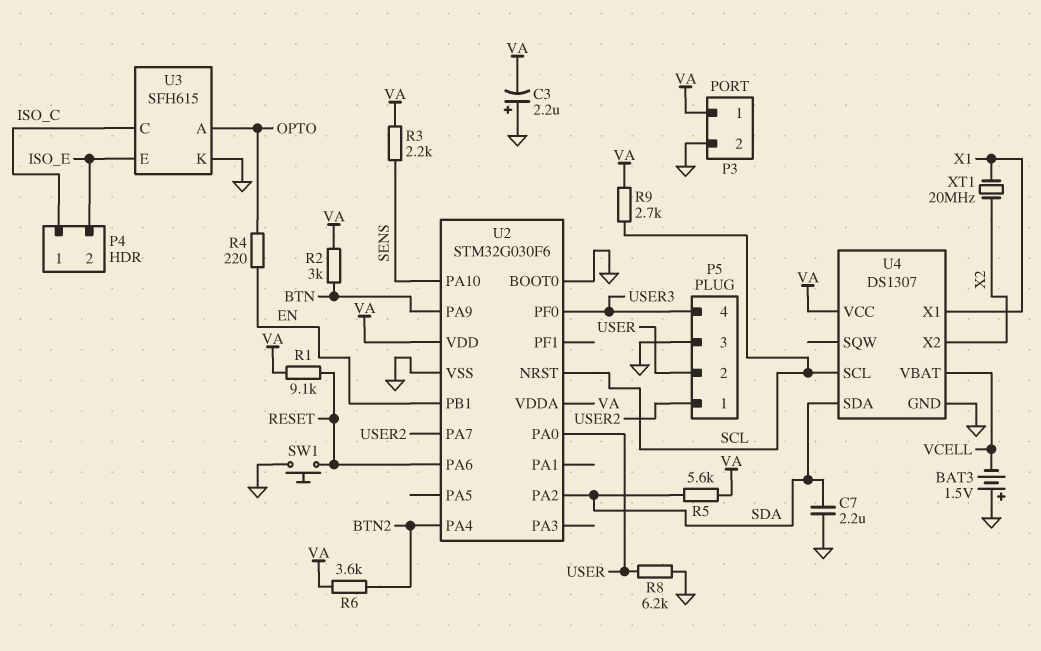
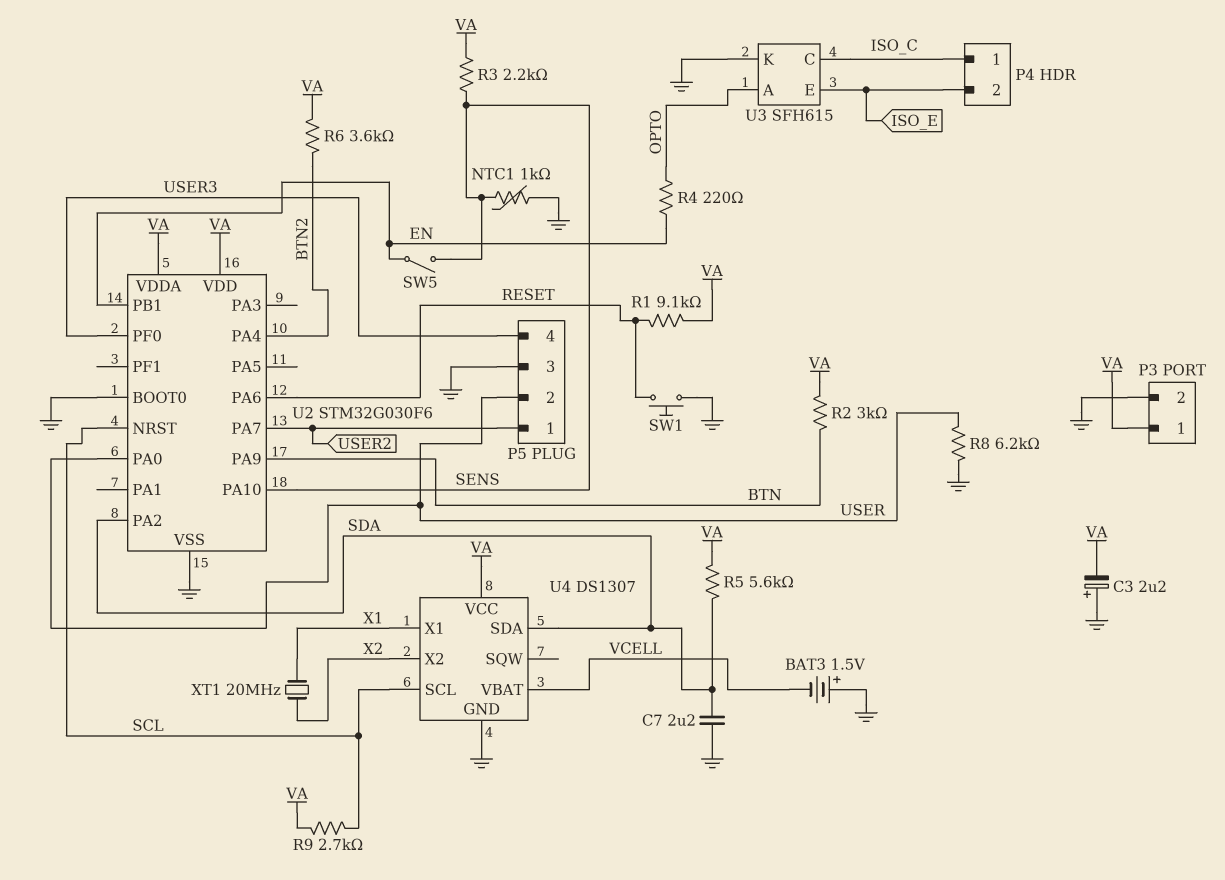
NTC1: none -> 1k (GND, SENS)
SW5: none -> switch (EN, SENS)

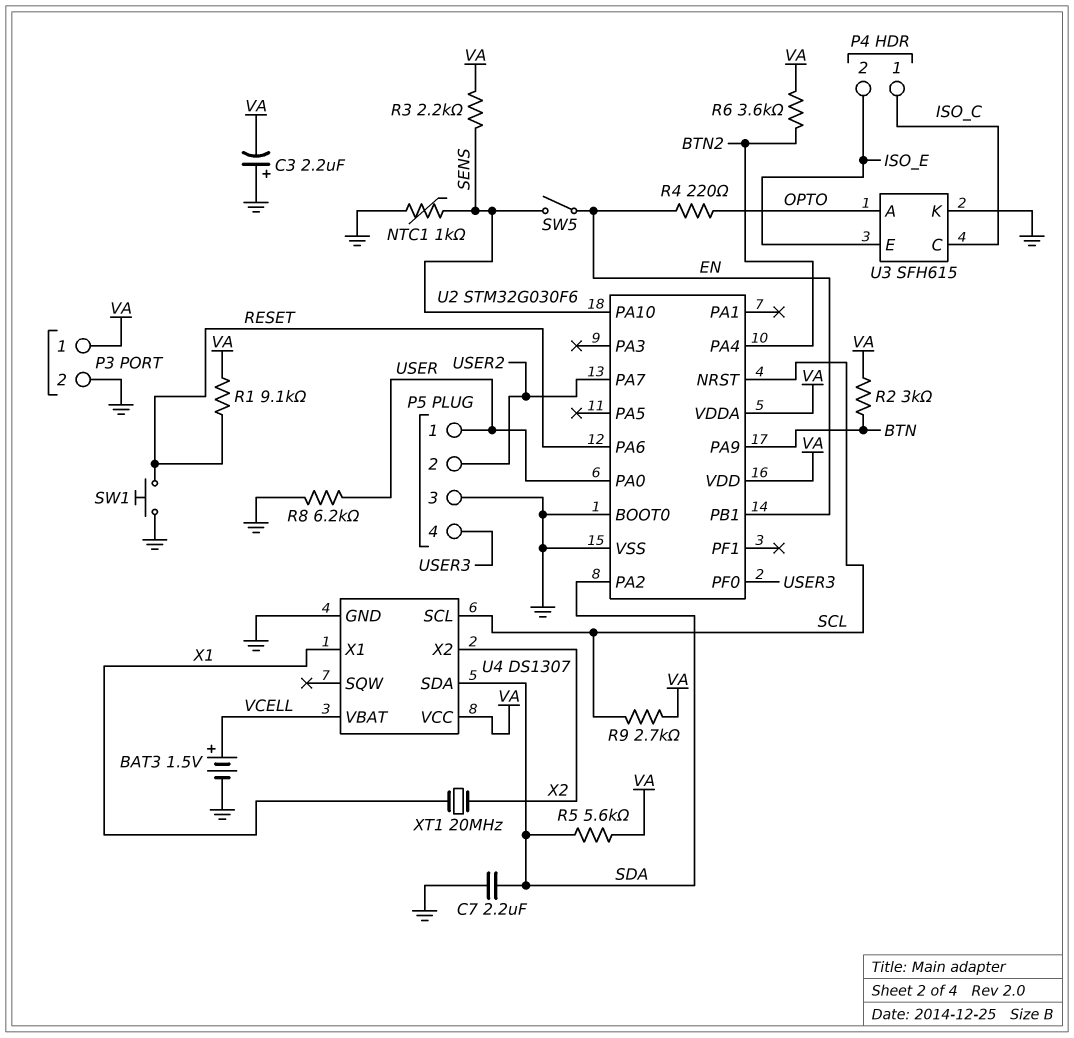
BAT3: 1.5V (plus GND, minus VCELL) -> 1.5V (plus VCELL, minus GND)
P5 pin 1: USER2 -> USER
P5 pin 2: USER -> USER2

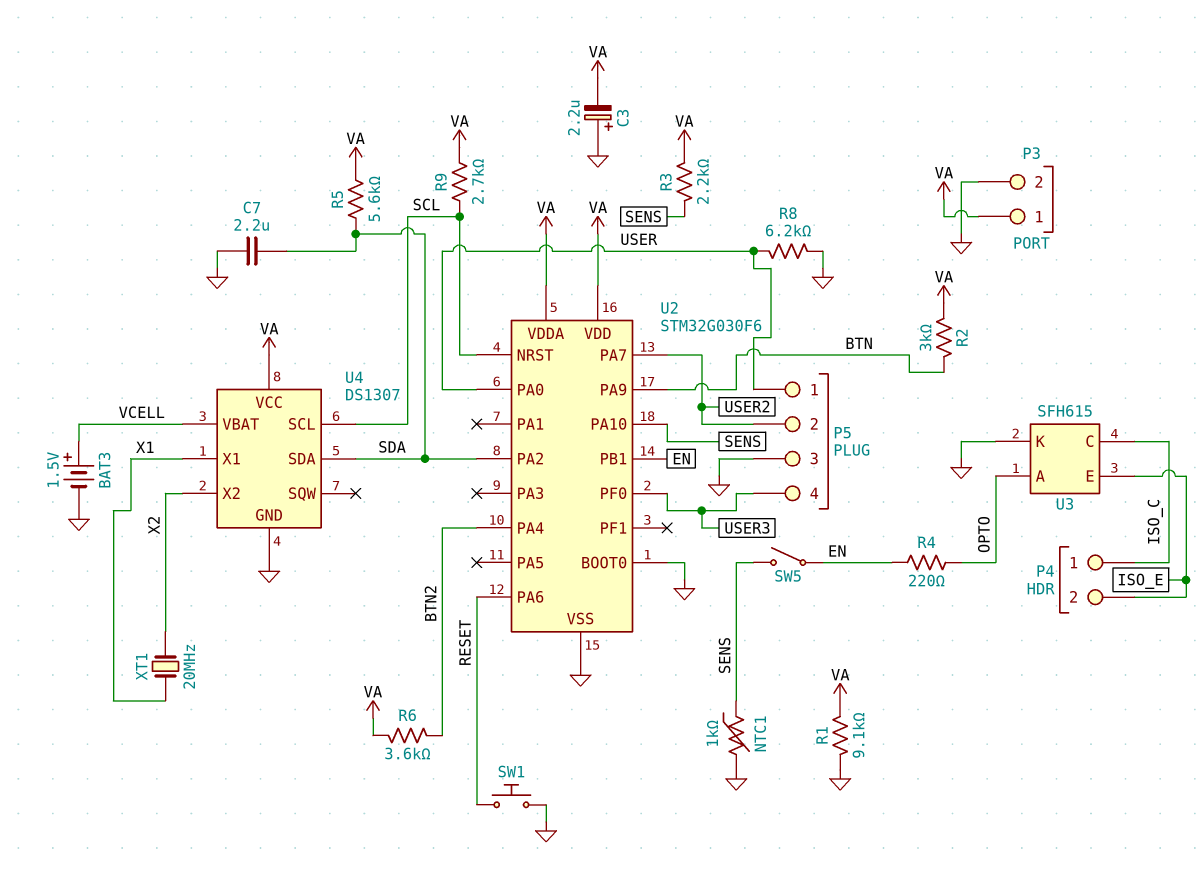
R1: 9.1k (RESET, VA) -> 9.1k (GND, VA)

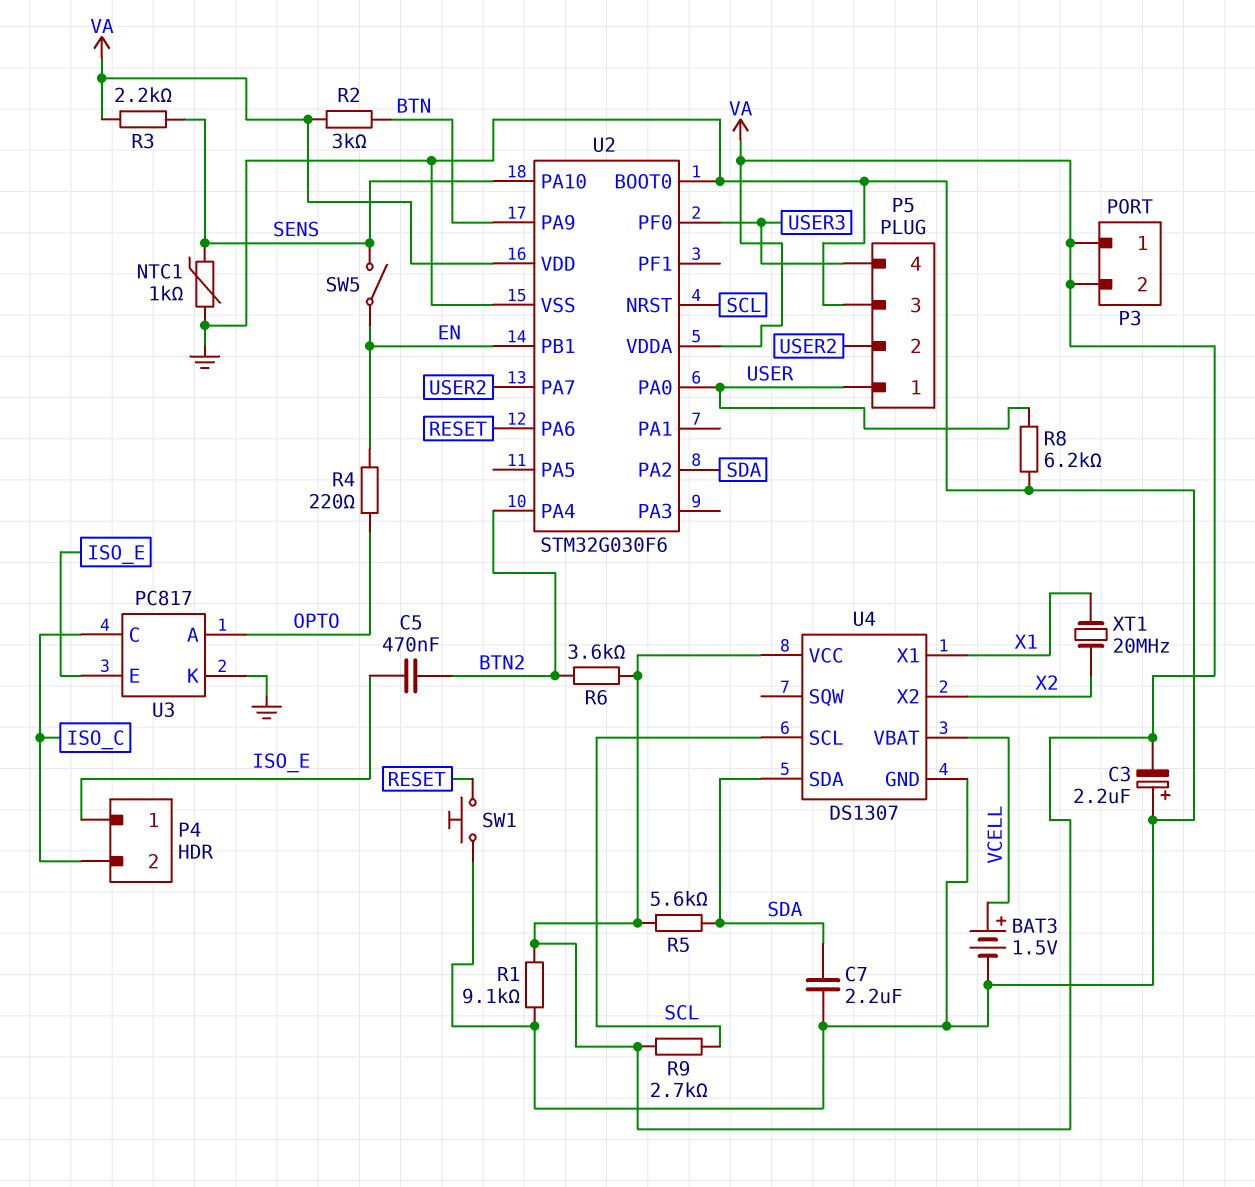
C5: none -> 470nF (BTN2, ISO_E)
P3 pin 2: GND -> VA
P4 pin 1: ISO_C -> ISO_E
P4 pin 2: ISO_E -> ISO_C
U3: SFH615 -> PC817

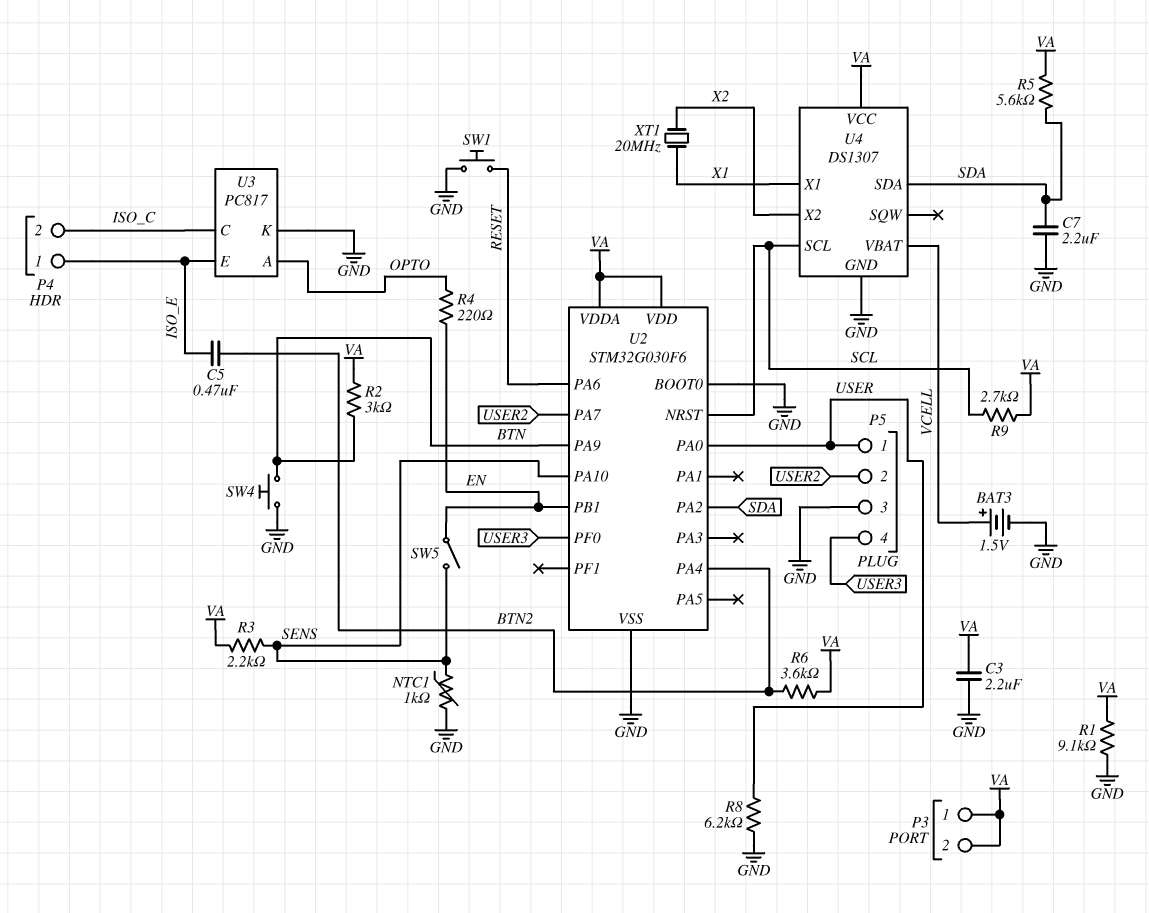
C3: 2.2uF (plus GND, minus VA) -> 2.2uF (GND, VA)
SW4: none -> button (BTN, GND)

